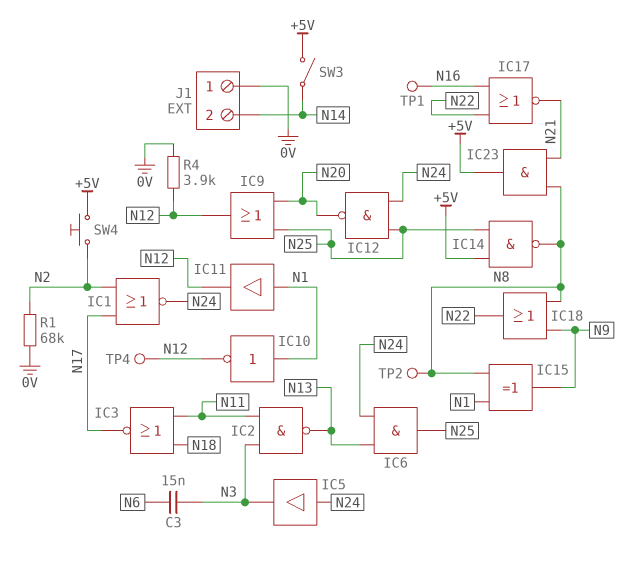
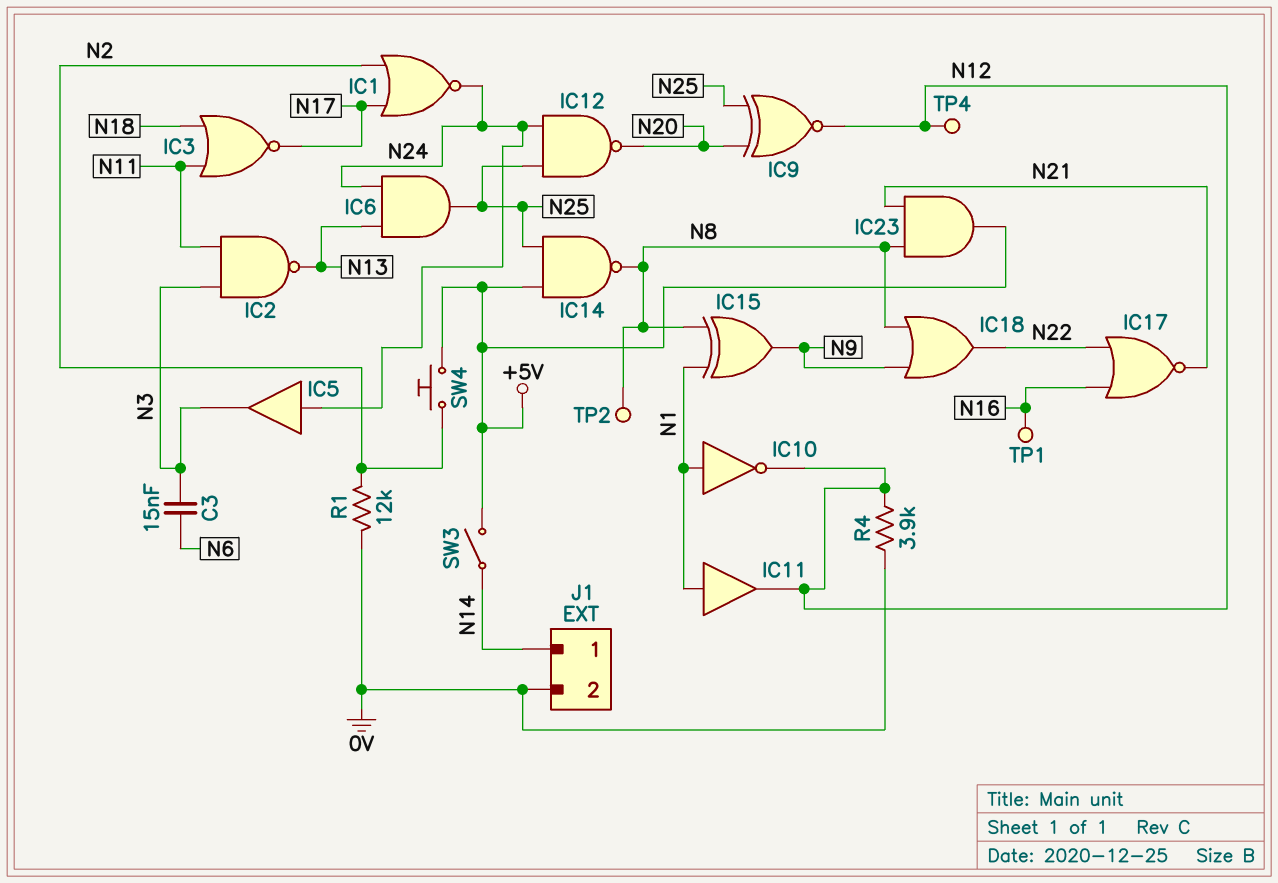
IC9: OR (in N20, in N25, out N12) -> XNOR (in N20, in N25, out N12)
J1 pin 1: 0V -> N14
J1 pin 2: N14 -> 0V
R1: 68k (0V, N2) -> 12k (0V, N2)

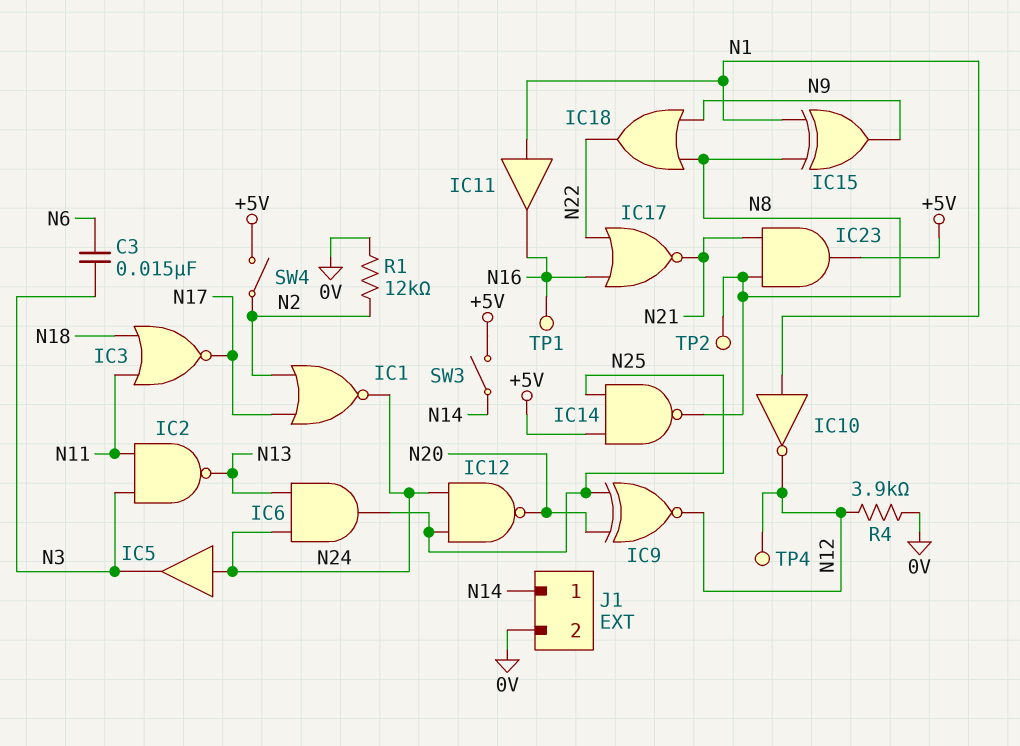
IC11: buffer (in N1, out N12) -> buffer (in N1, out N16)
SW4: button (+5V, N2) -> switch (+5V, N2)

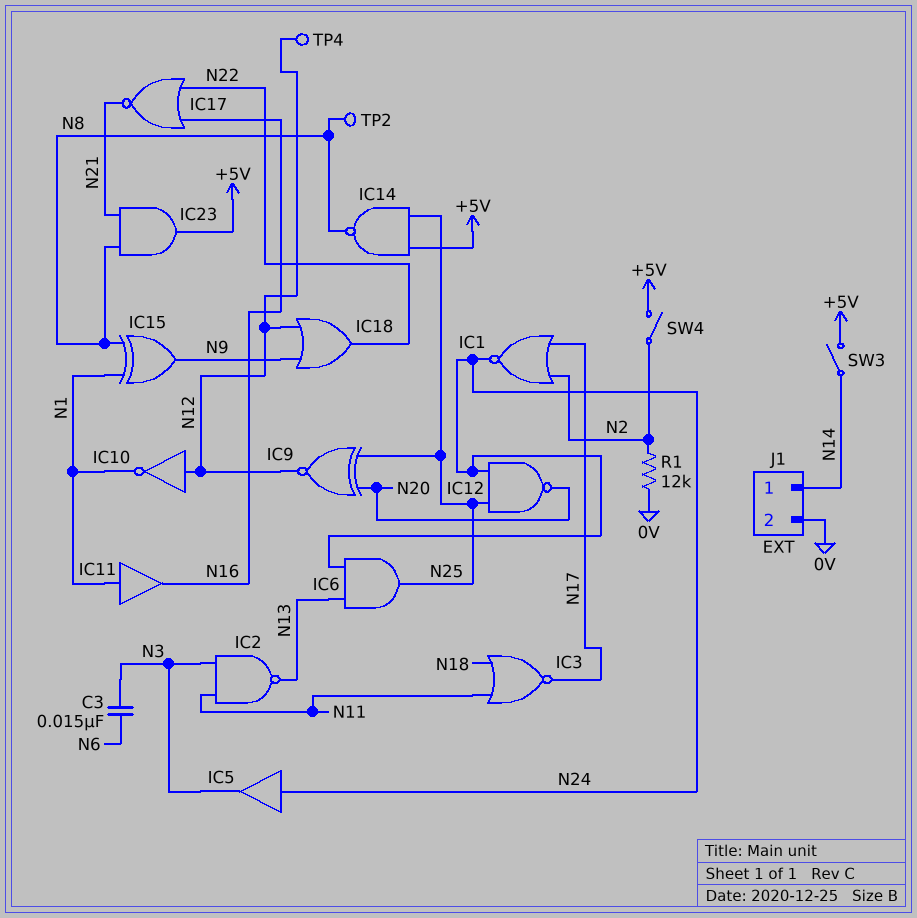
IC10: NOT (in N1, out N12) -> NOT (in N12, out N1)
IC18: OR (in N8, in N9, out N22) -> OR (in N9, in N12, out N22)
R4: 3.9k (0V, N12) -> none
TP1: test point (N16) -> none

